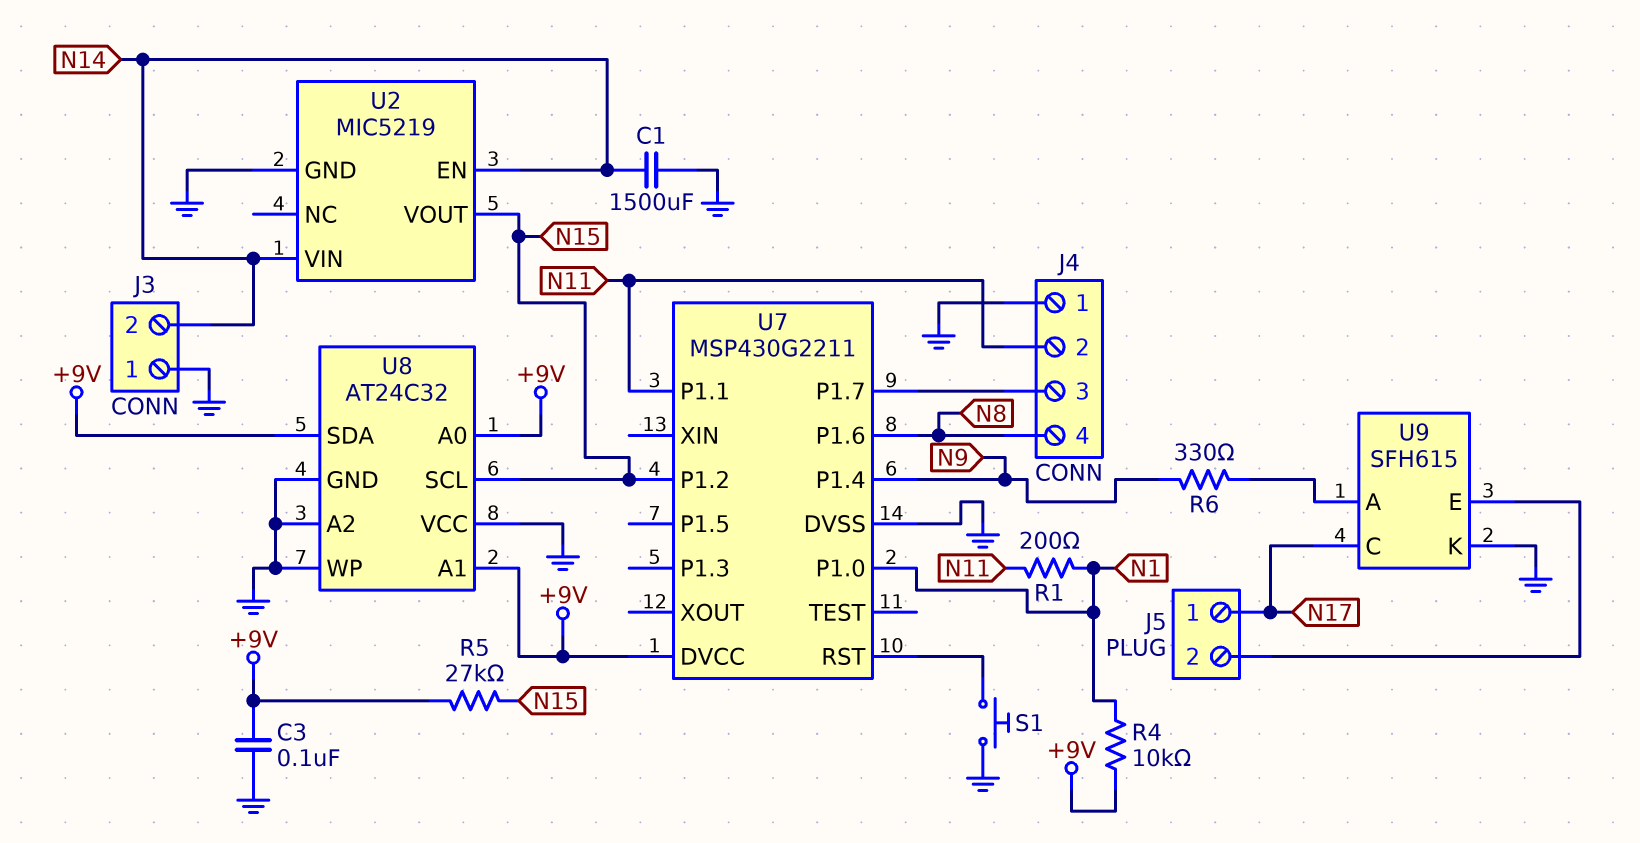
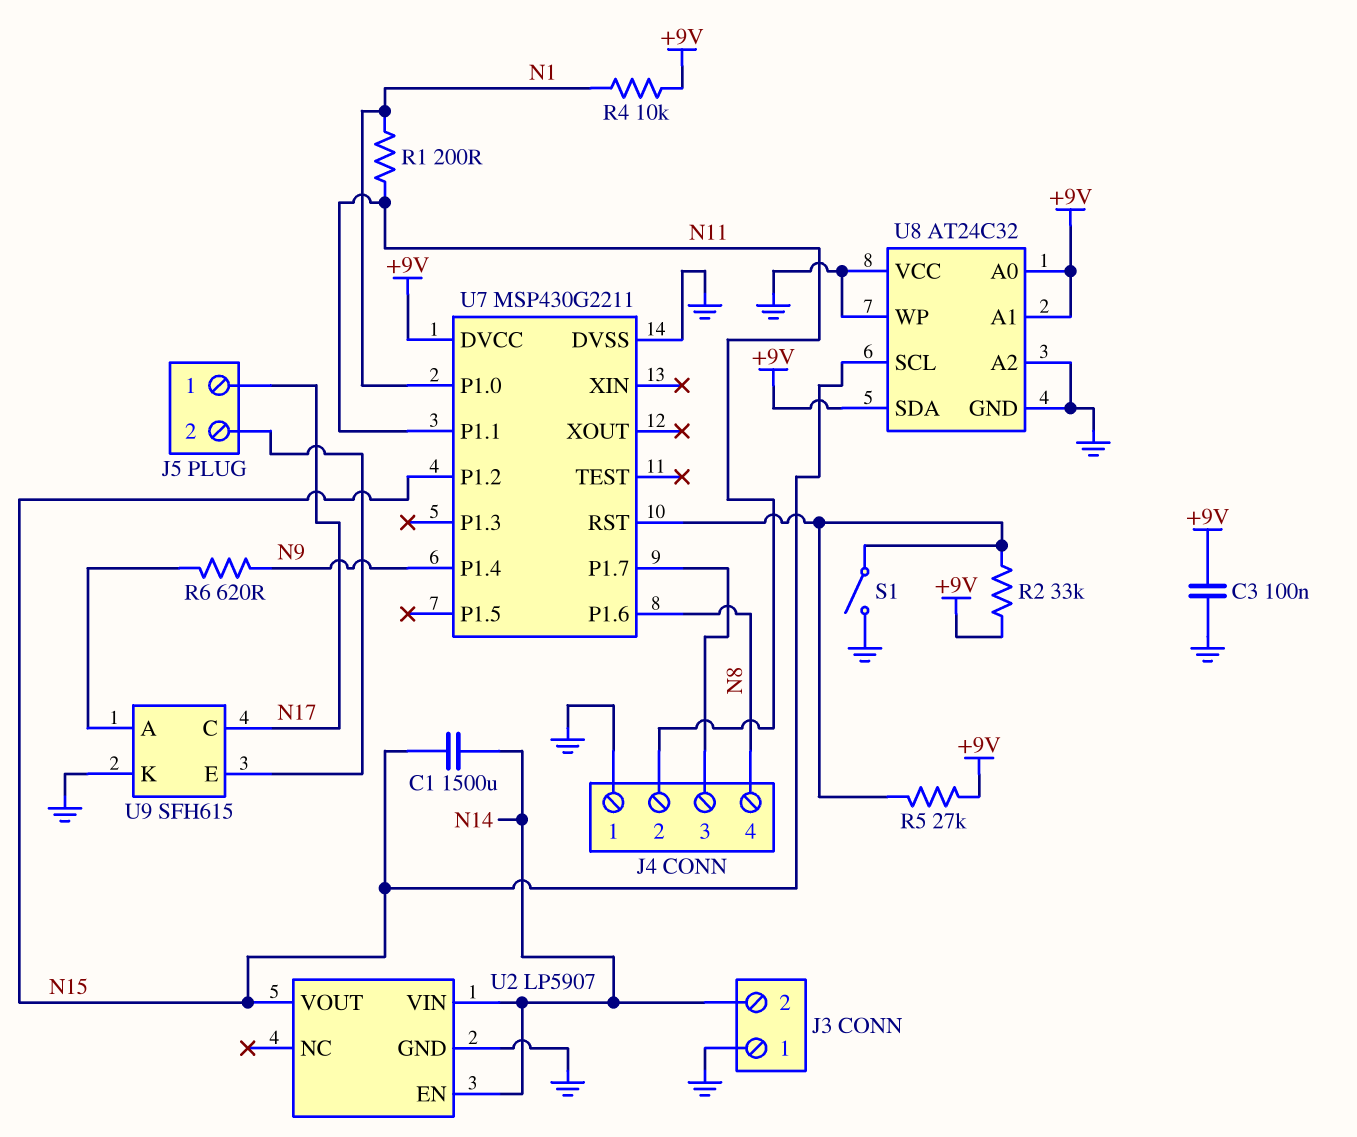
C1: 1500uF (GND, N14) -> 1500uF (N14, N15)
R2: none -> 33k (+9V, U7/RST)
R5: 27k (+9V, N15) -> 27k (+9V, U7/RST)
R6: 330 (N9, U9/A) -> 620 (N9, U9/A)
S1: button (GND, U7/RST) -> switch (GND, U7/RST)
U2: MIC5219 -> LP5907

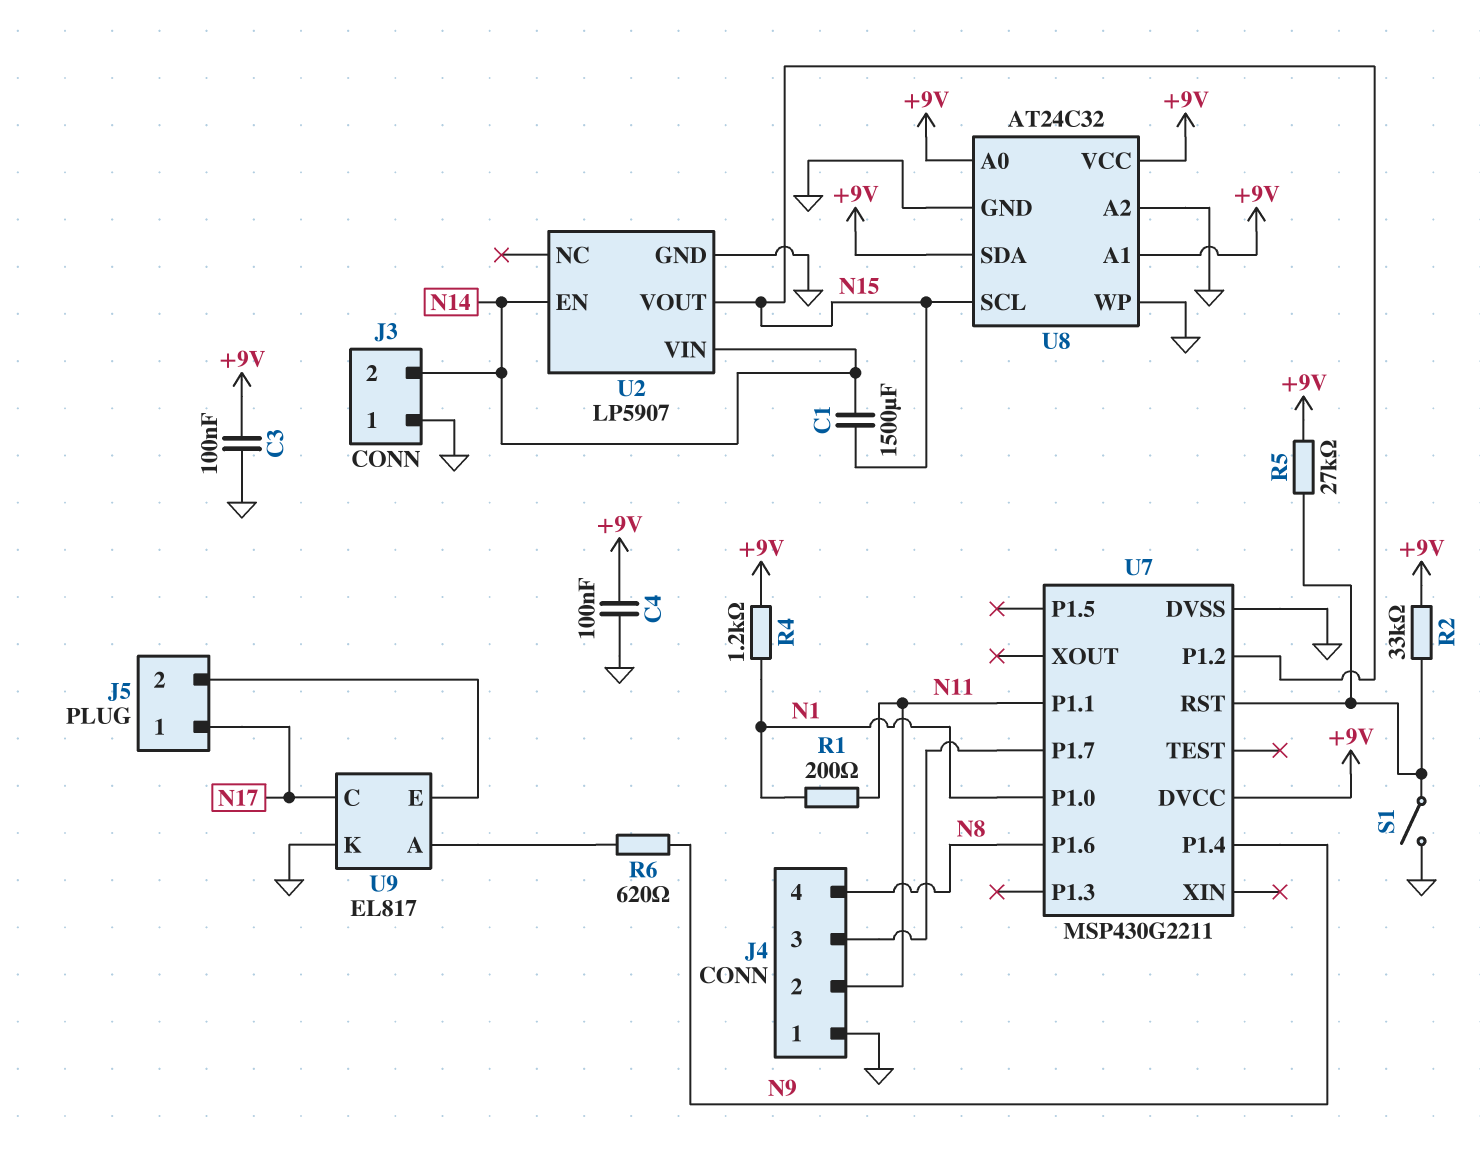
C4: none -> 100nF (+9V, GND)
R4: 10k (+9V, N1) -> 1.2k (+9V, N1)
U8 pin VCC: GND -> +9V
U9: SFH615 -> EL817

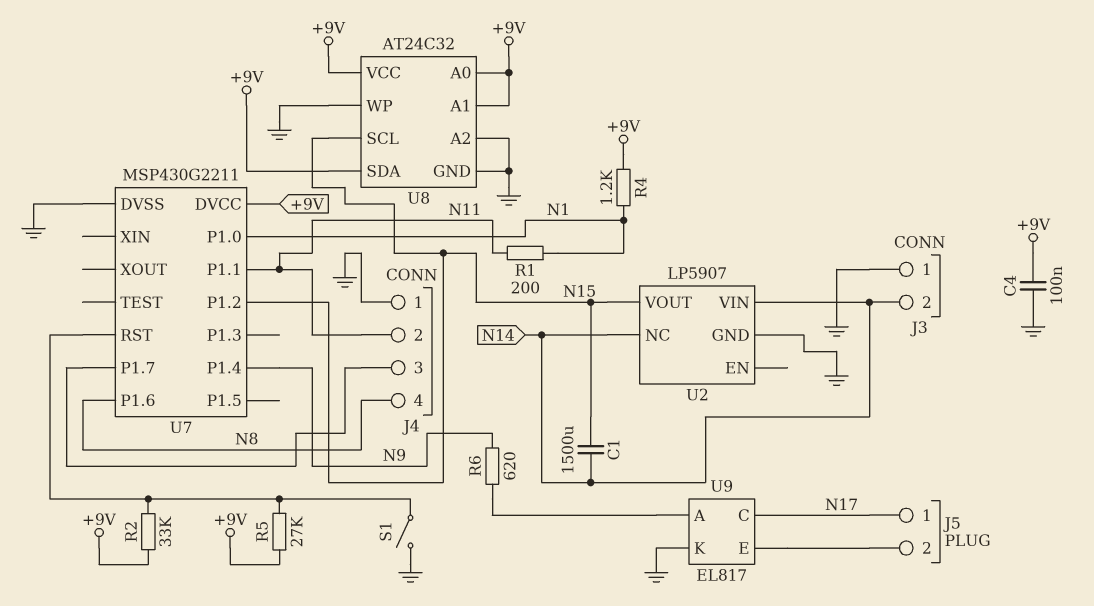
C3: 100nF (+9V, GND) -> none
U2 pin EN: N14 -> none
U2 pin NC: none -> N14

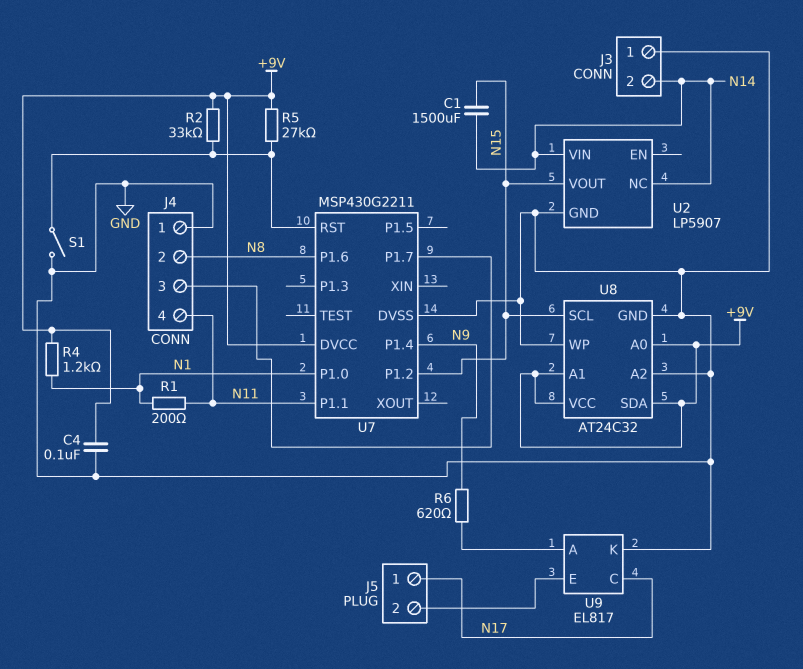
J4 pin 2: N11 -> N8
J4 pin 4: N8 -> N11

